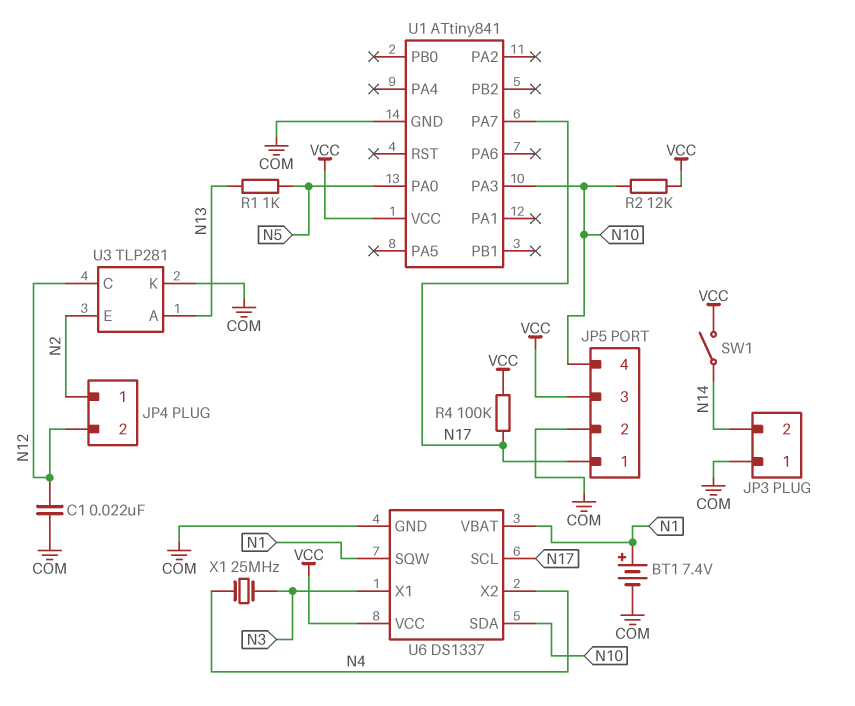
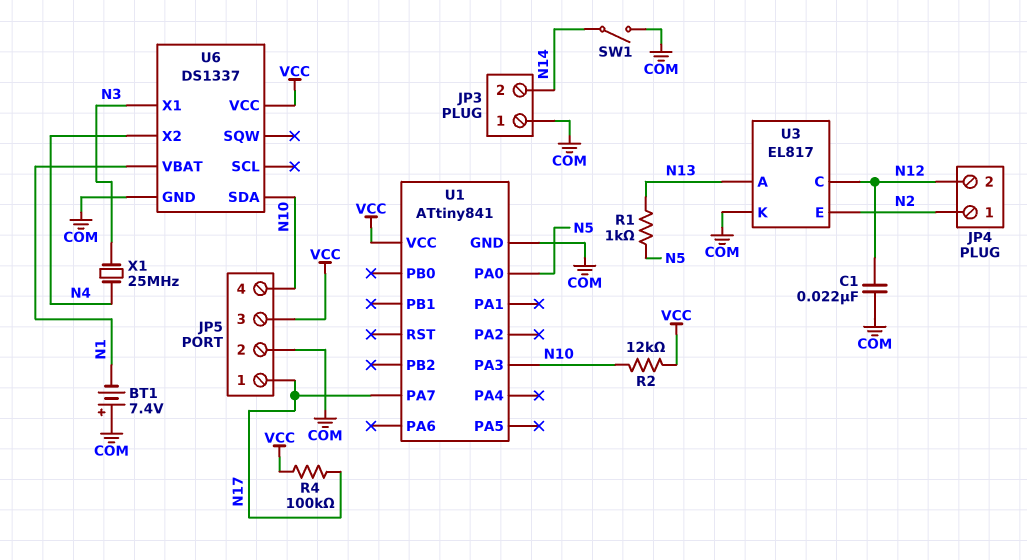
BT1: 7.4V (plus N1, minus COM) -> 7.4V (plus COM, minus N1)
SW1: switch (N14, VCC) -> switch (COM, N14)
U3: TLP281 -> EL817
U6 pin SCL: N17 -> none
U6 pin SQW: N1 -> none

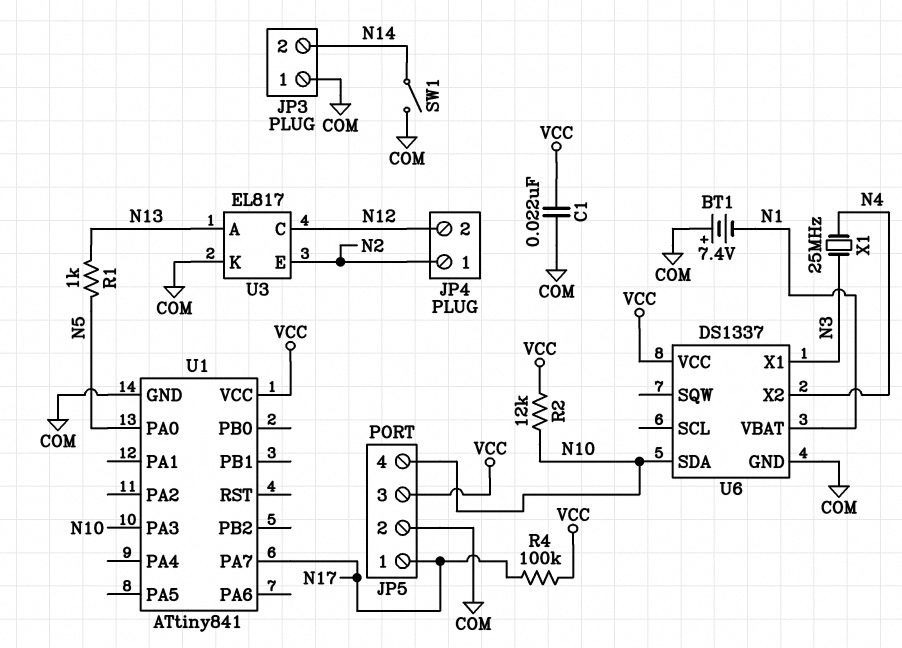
C1: 22nF (COM, N12) -> 22nF (COM, VCC)

